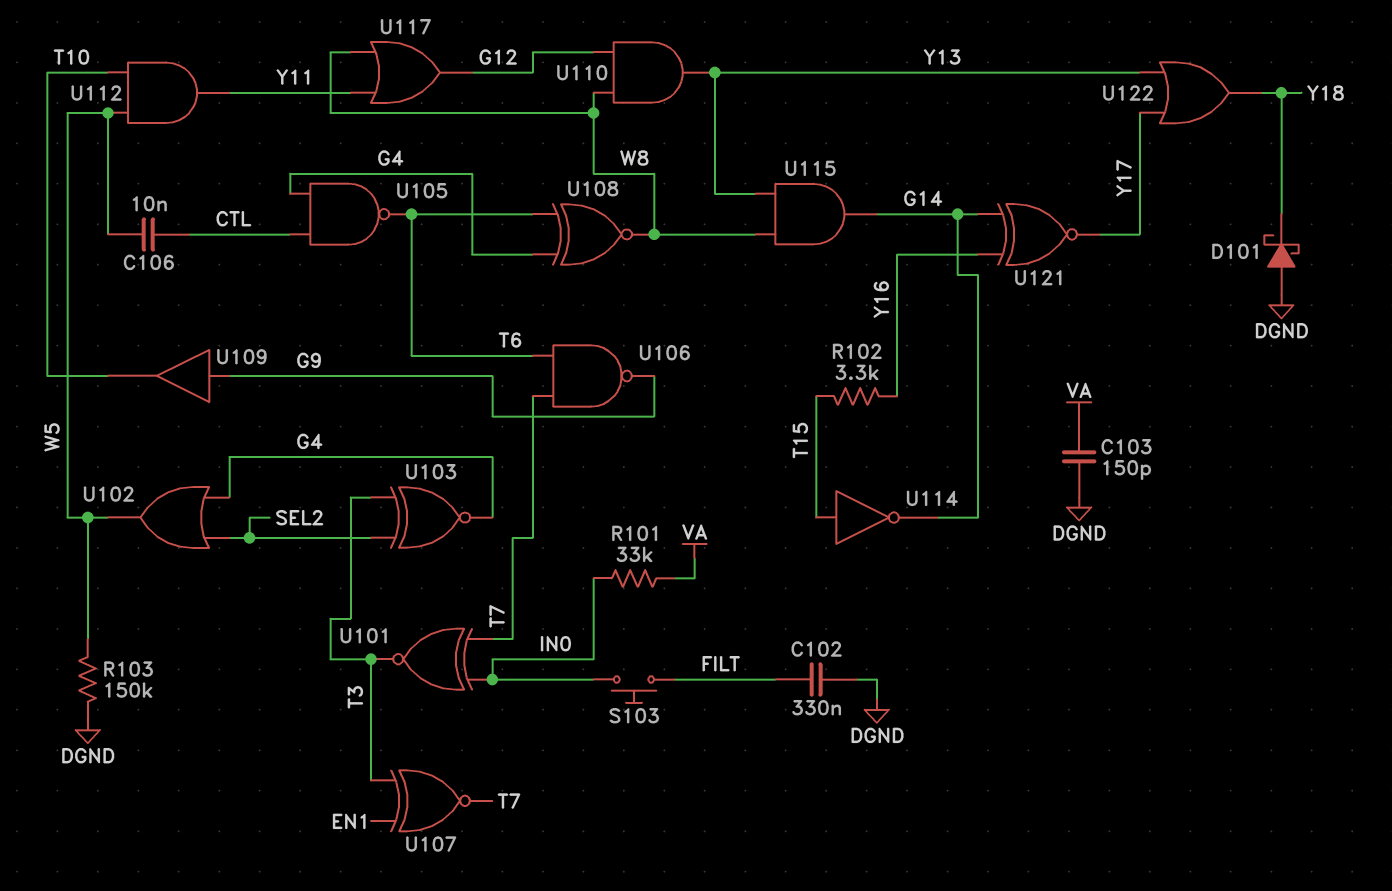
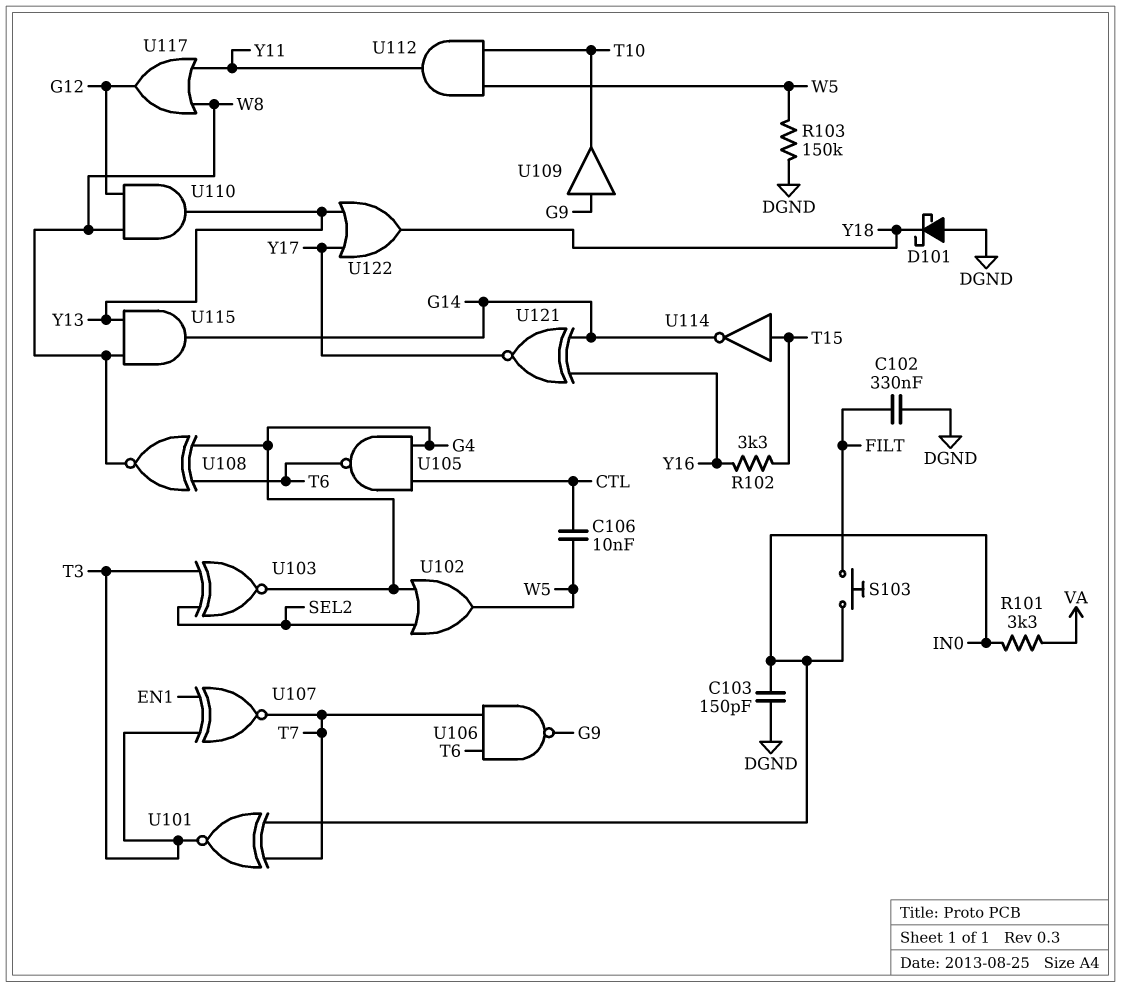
C103: 150pF (DGND, VA) -> 150pF (DGND, IN0)
R101: 33k (IN0, VA) -> 3.3k (IN0, VA)

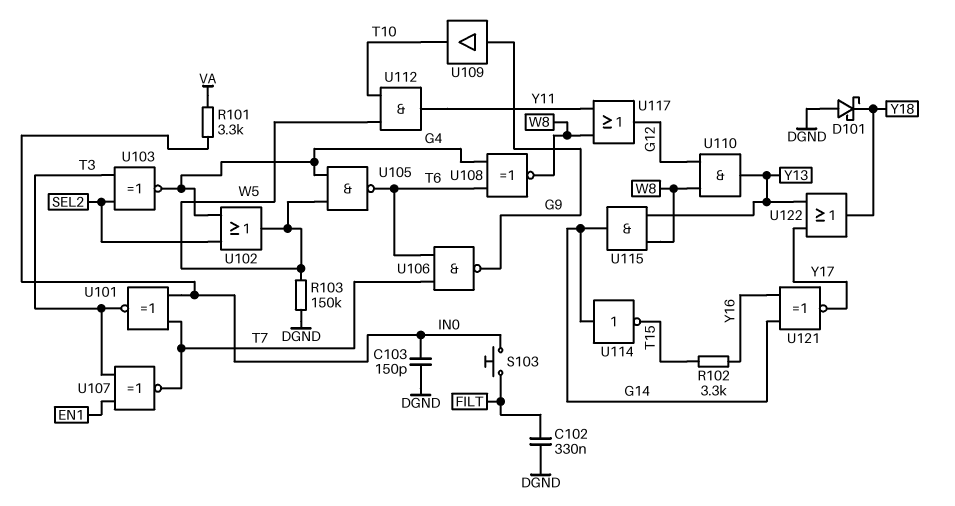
C106: 10nF (CTL, W5) -> none
U105: NAND (in CTL, in G4, out T6) -> NAND (in G4, in W5, out T6)
U114: NOT (in T15, out G14) -> NOT (in G14, out T15)

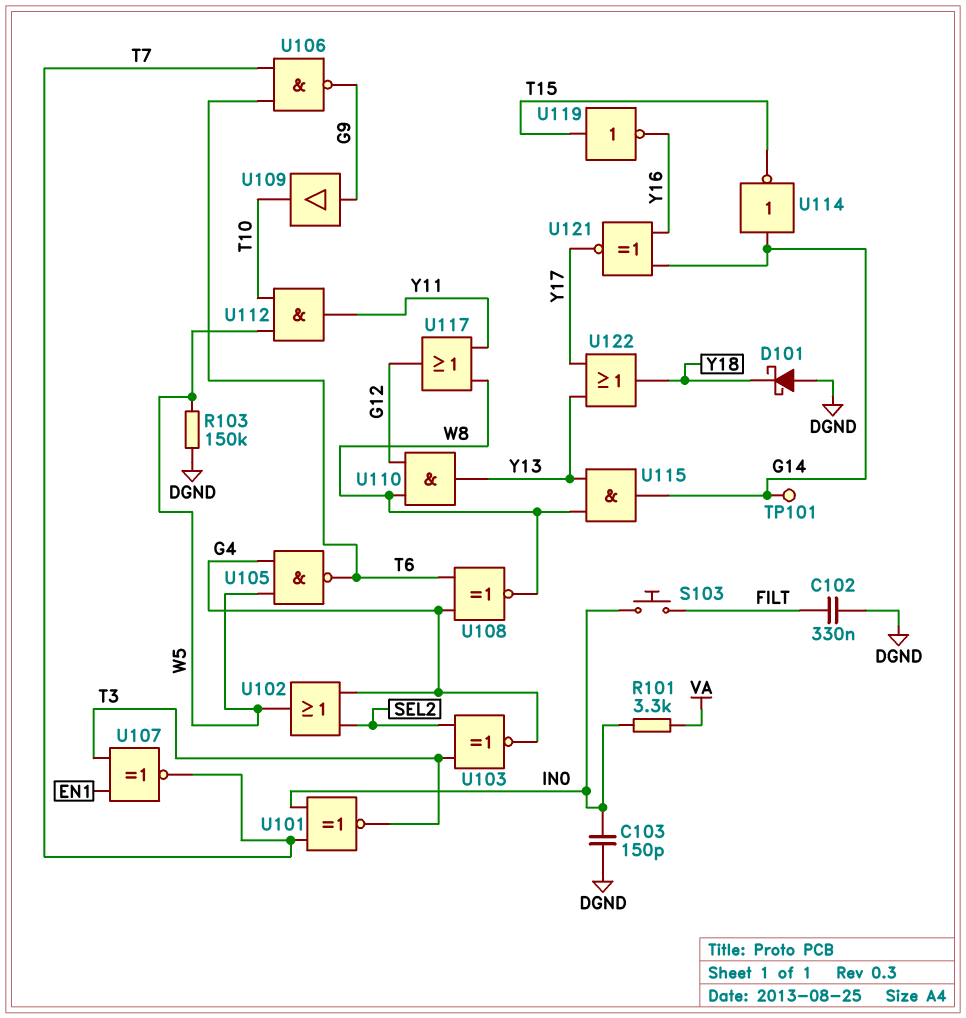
R102: 3.3k (T15, Y16) -> none
TP101: none -> test point (G14)
U119: none -> NOT (in T15, out Y16)

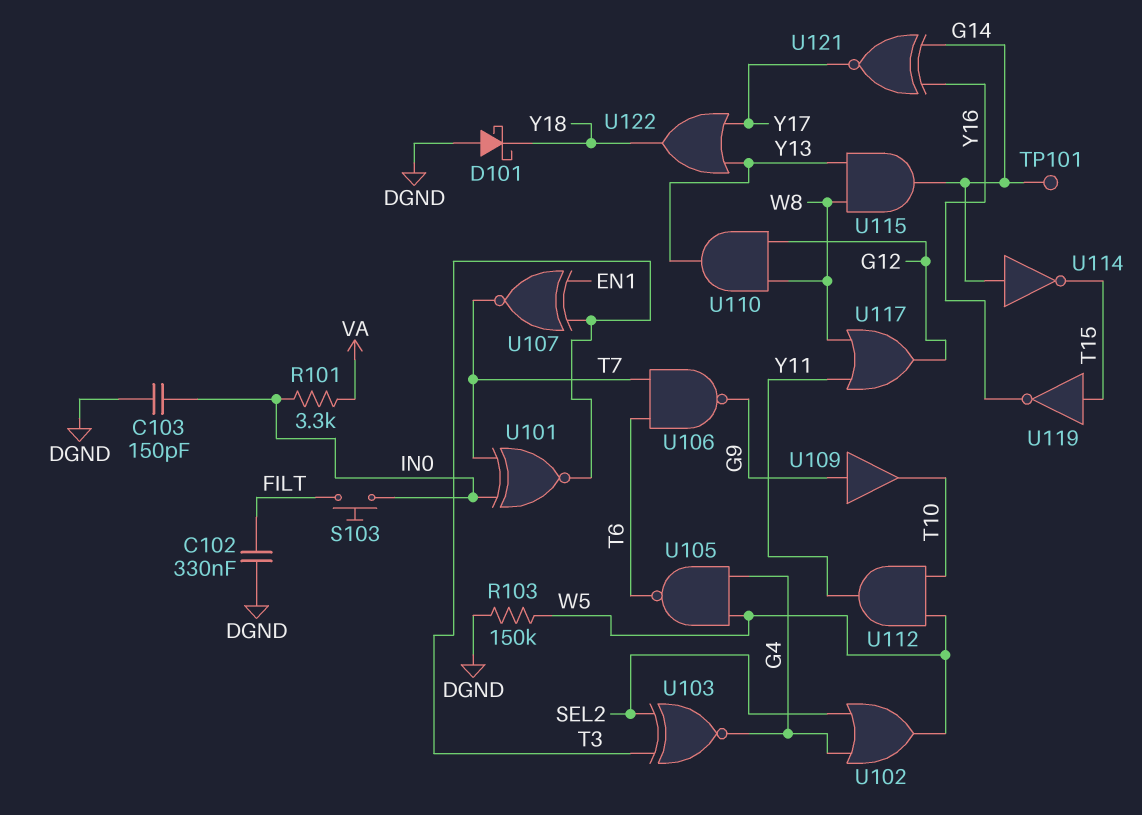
U108: XNOR (in G4, in T6, out W8) -> none

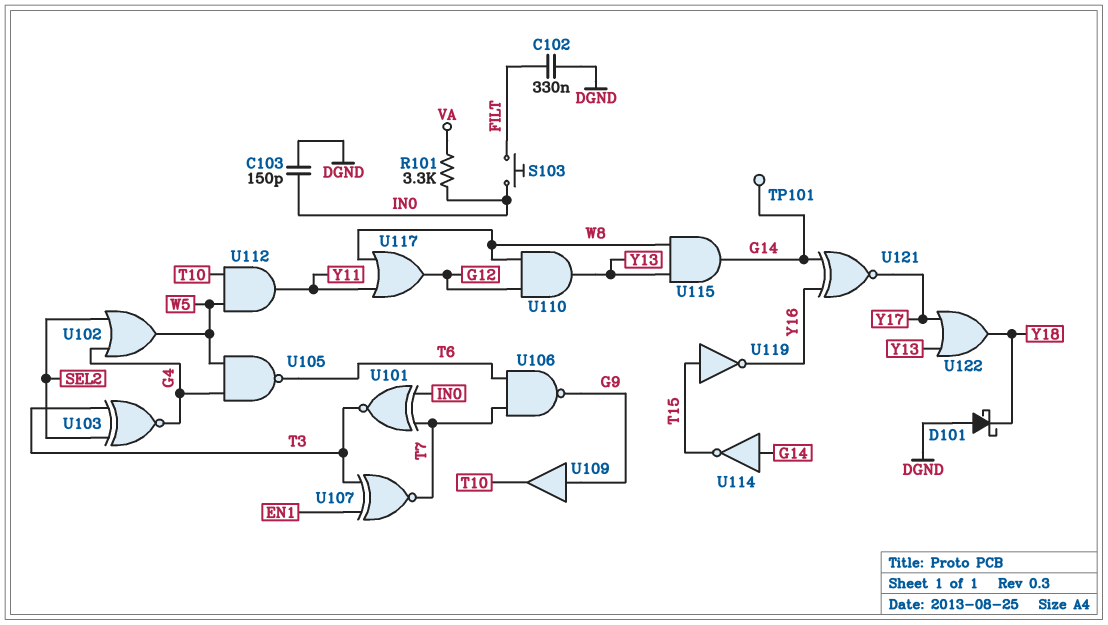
R103: 150k (DGND, W5) -> none

